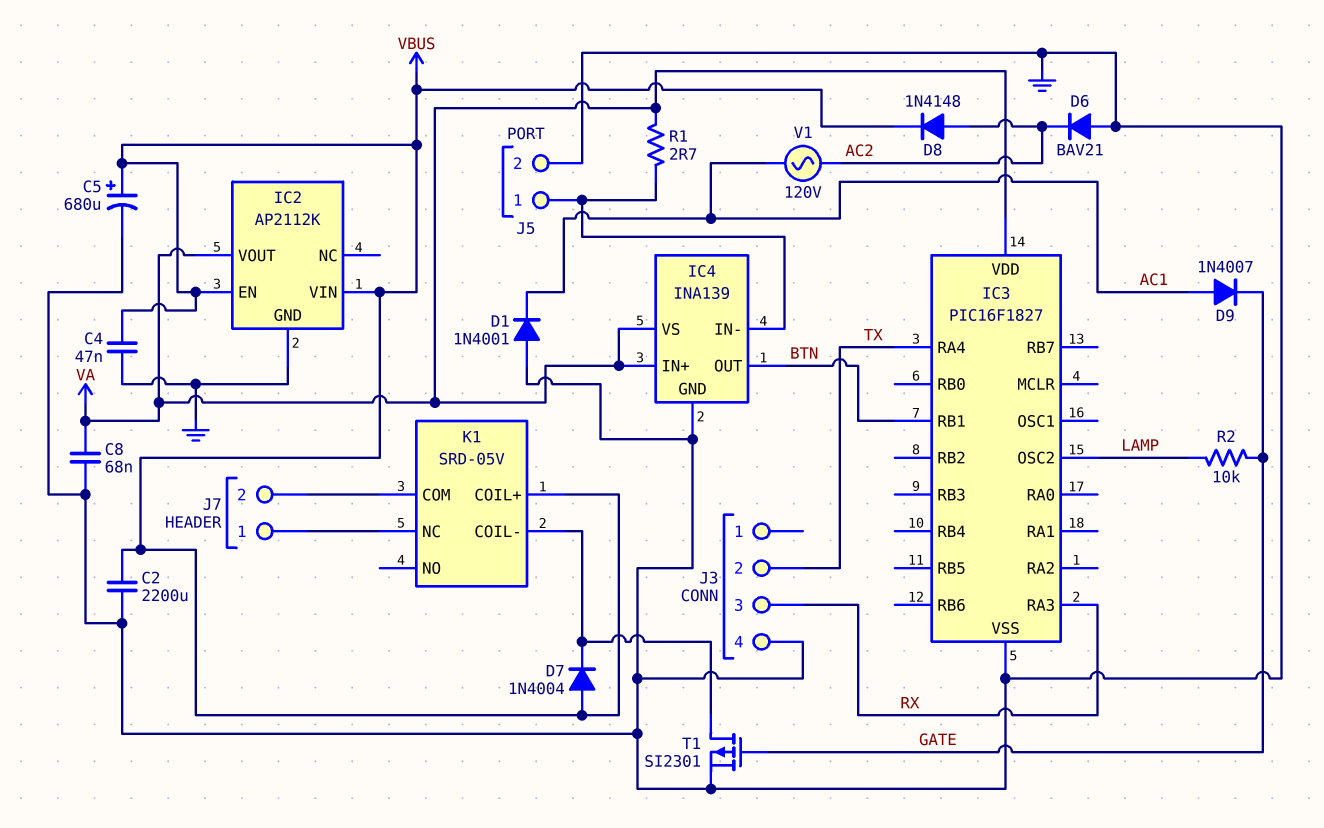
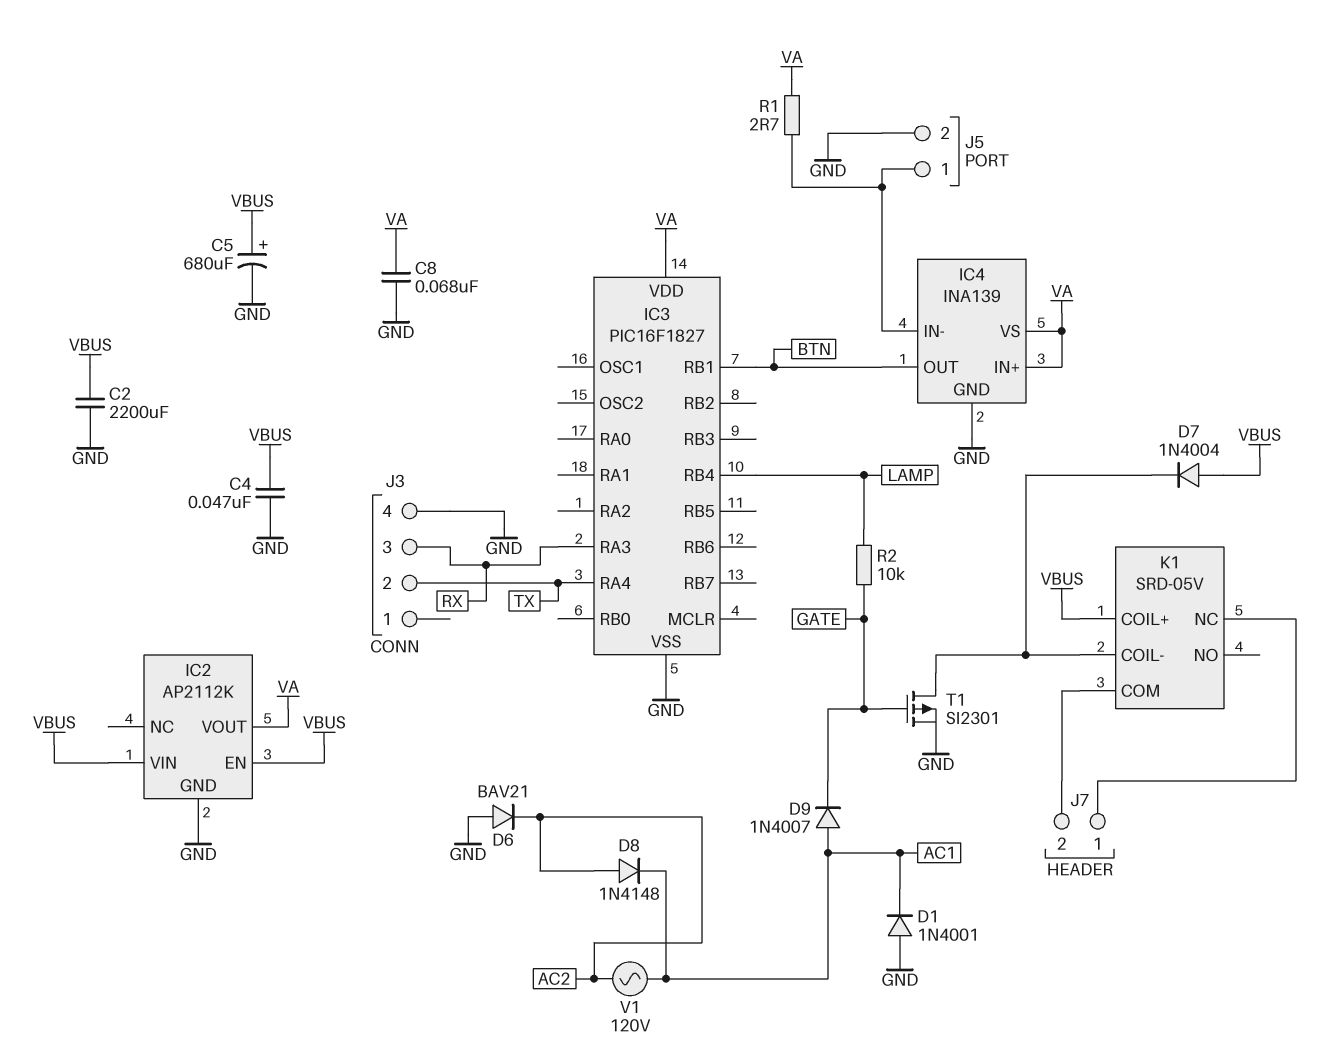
D8: diode 1N4148 (A AC2, K VBUS) -> diode 1N4148 (A AC2, K AC1)
IC3 pin OSC2: LAMP -> none
IC3 pin RB4: none -> LAMP

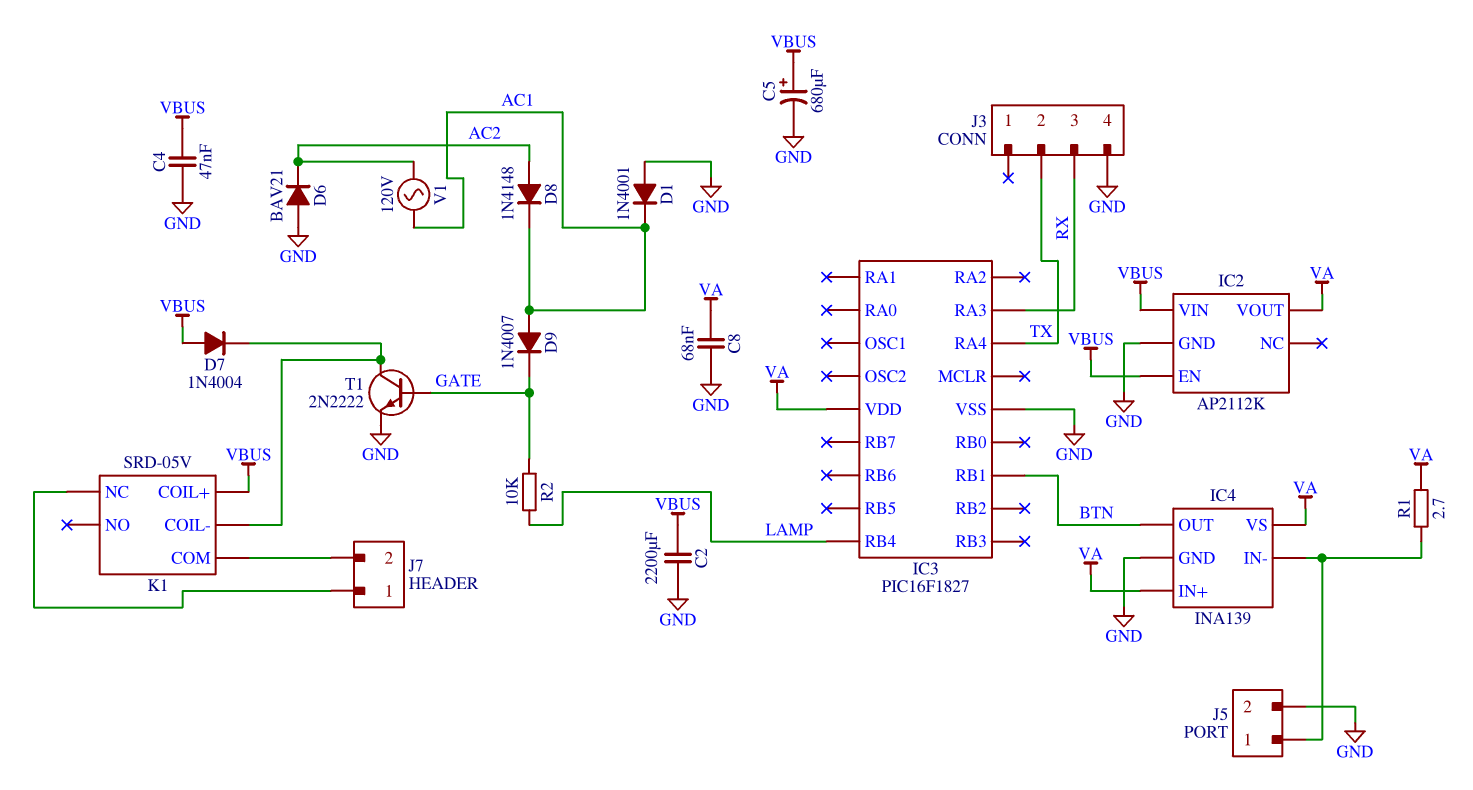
T1: PMOS SI2301 (G GATE, D K1/COIL-, S GND) -> NPN 2N2222 (B GATE, C K1/COIL-, E GND)

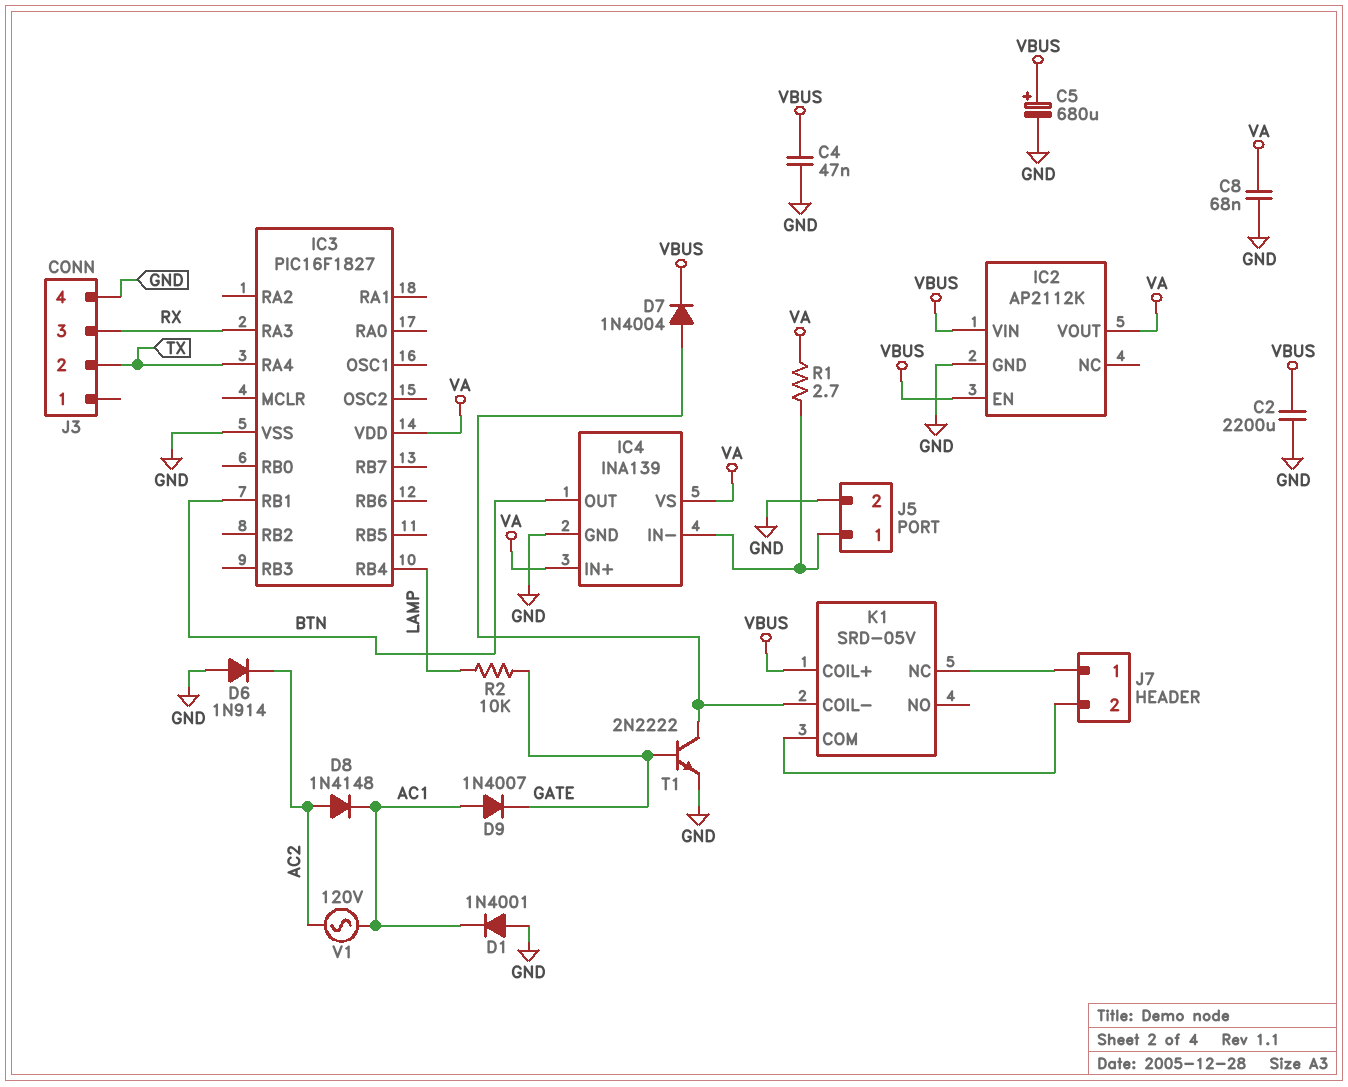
D6: diode BAV21 (A GND, K AC2) -> diode 1N914 (A GND, K AC2)
D7: diode 1N4004 (A VBUS, K K1/COIL-) -> diode 1N4004 (A K1/COIL-, K VBUS)

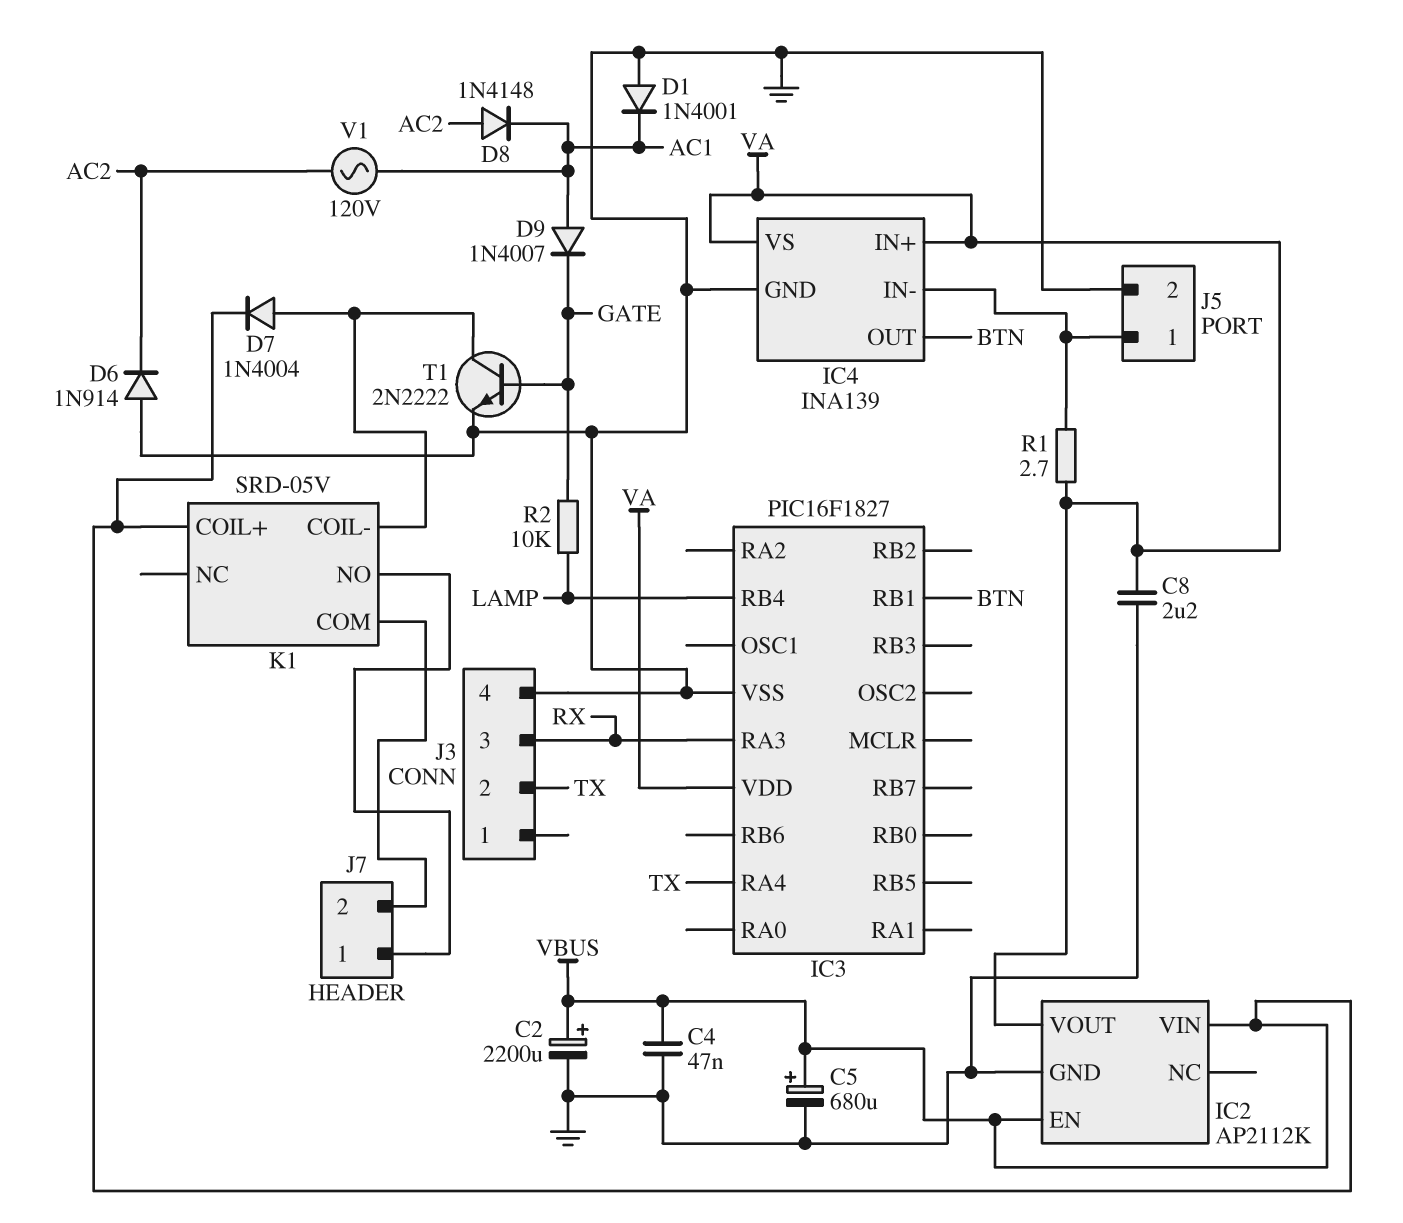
C2: 2200uF (GND, VBUS) -> 2200uF (plus VBUS, minus GND)
C8: 68nF (GND, VA) -> 2.2uF (GND, VA)
K1 pin NC: J7/1 -> none
K1 pin NO: none -> J7/1

